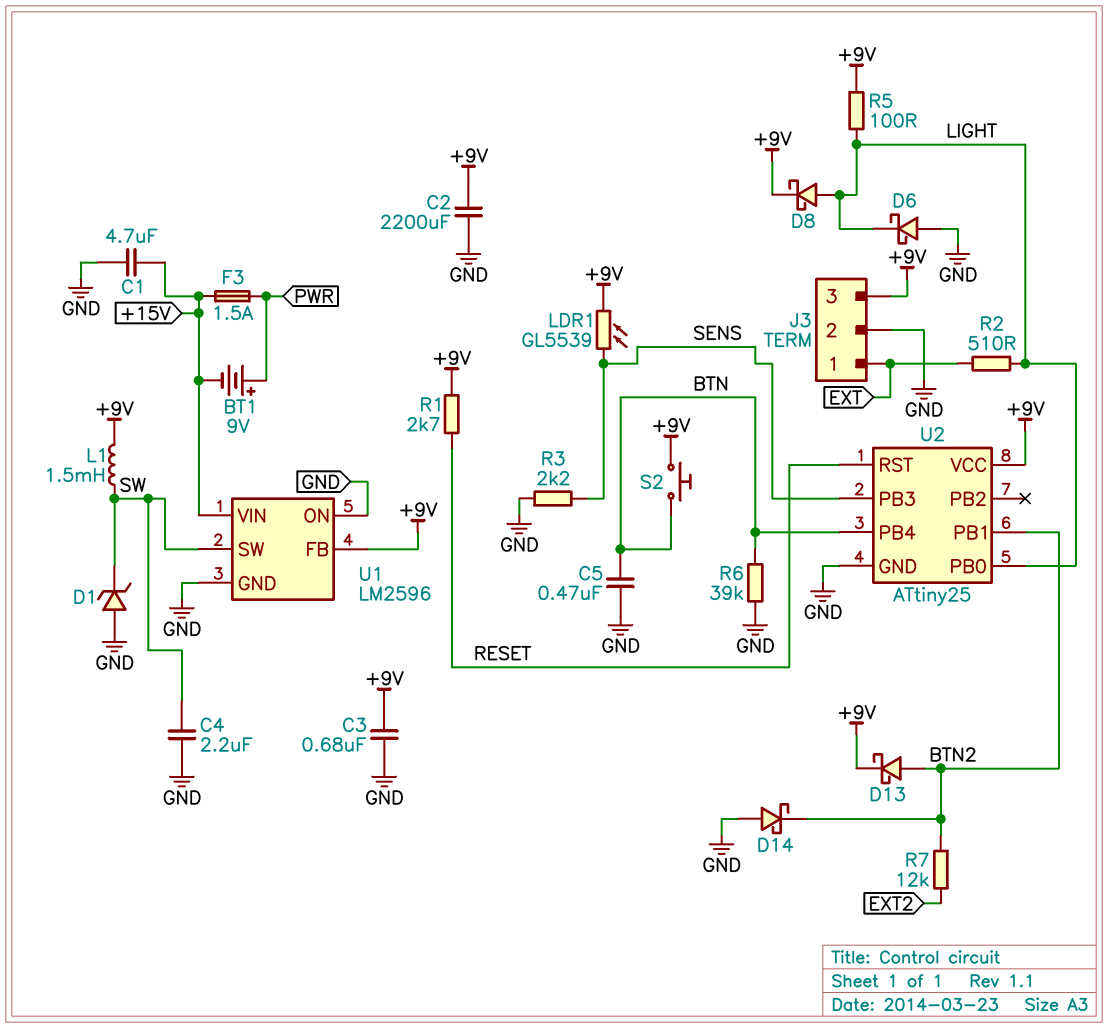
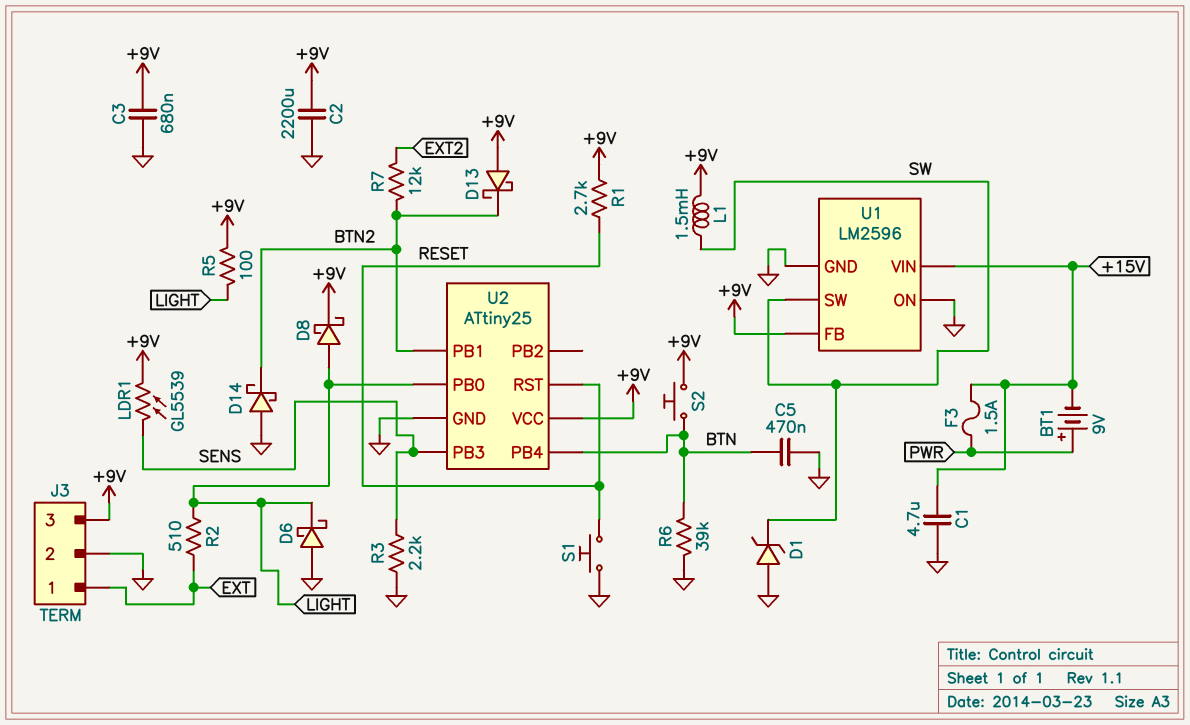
C4: 2.2uF (GND, SW) -> none
D13: schottky (A BTN2, K +9V) -> schottky (A +9V, K BTN2)
S1: none -> button (GND, RESET)

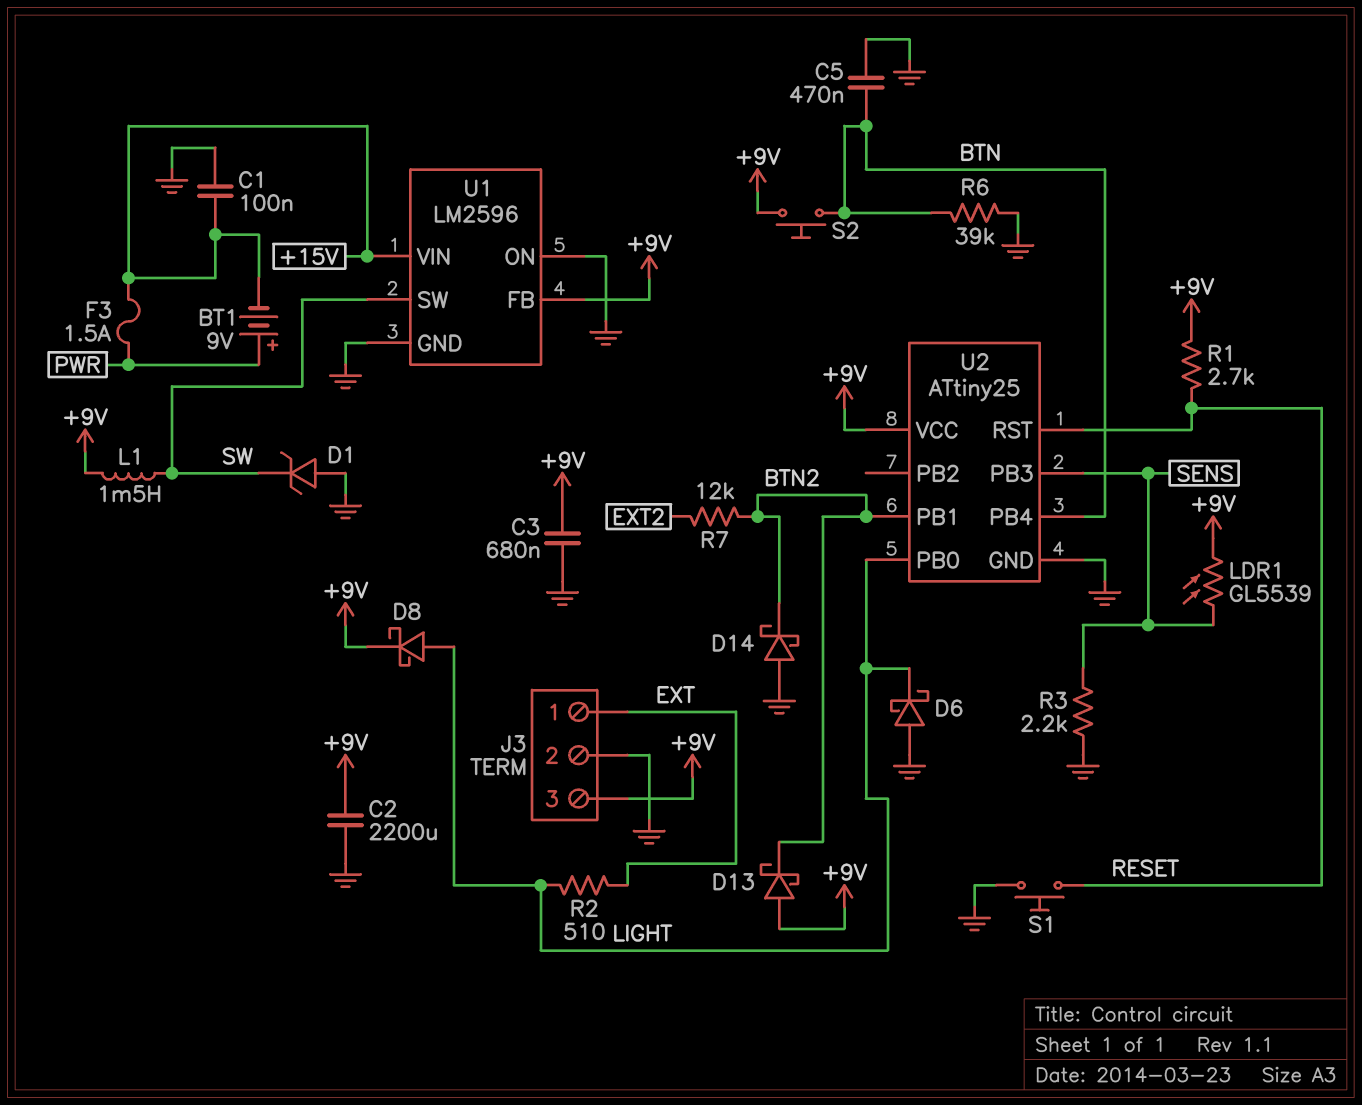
C1: 4.7uF (+15V, GND) -> 100nF (+15V, GND)
R5: 100 (+9V, LIGHT) -> none

